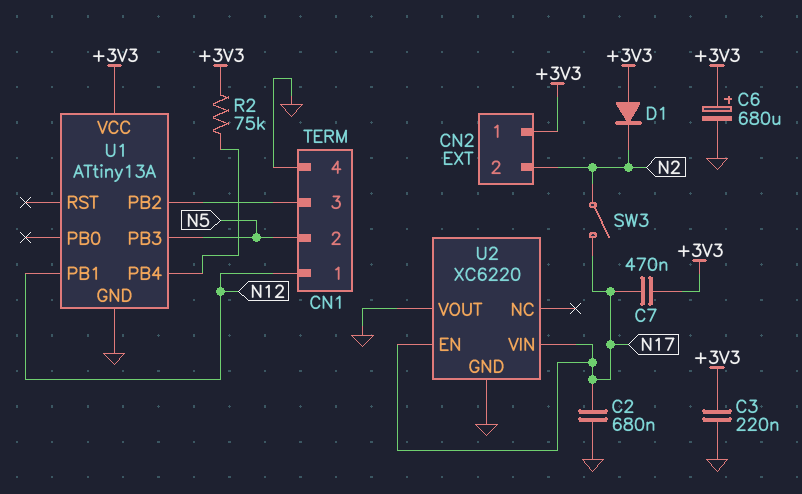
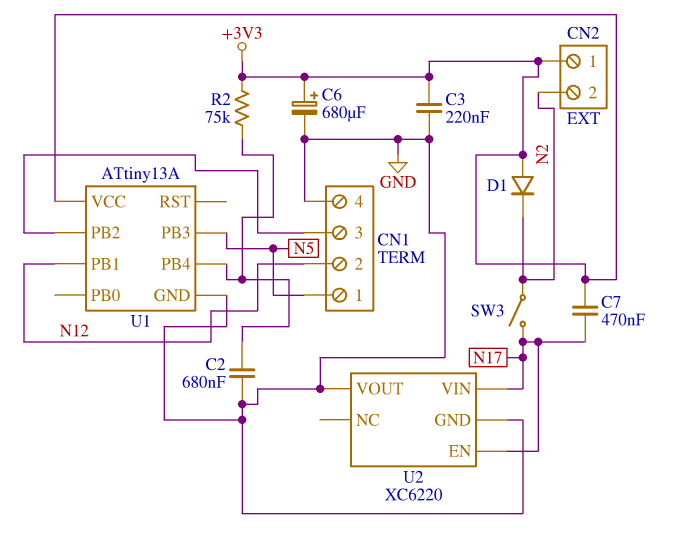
C2: 680nF (GND, N17) -> 680nF (GND, U1/PB4)
CN1 pin 1: N12 -> N5
CN1 pin 2: N5 -> N12

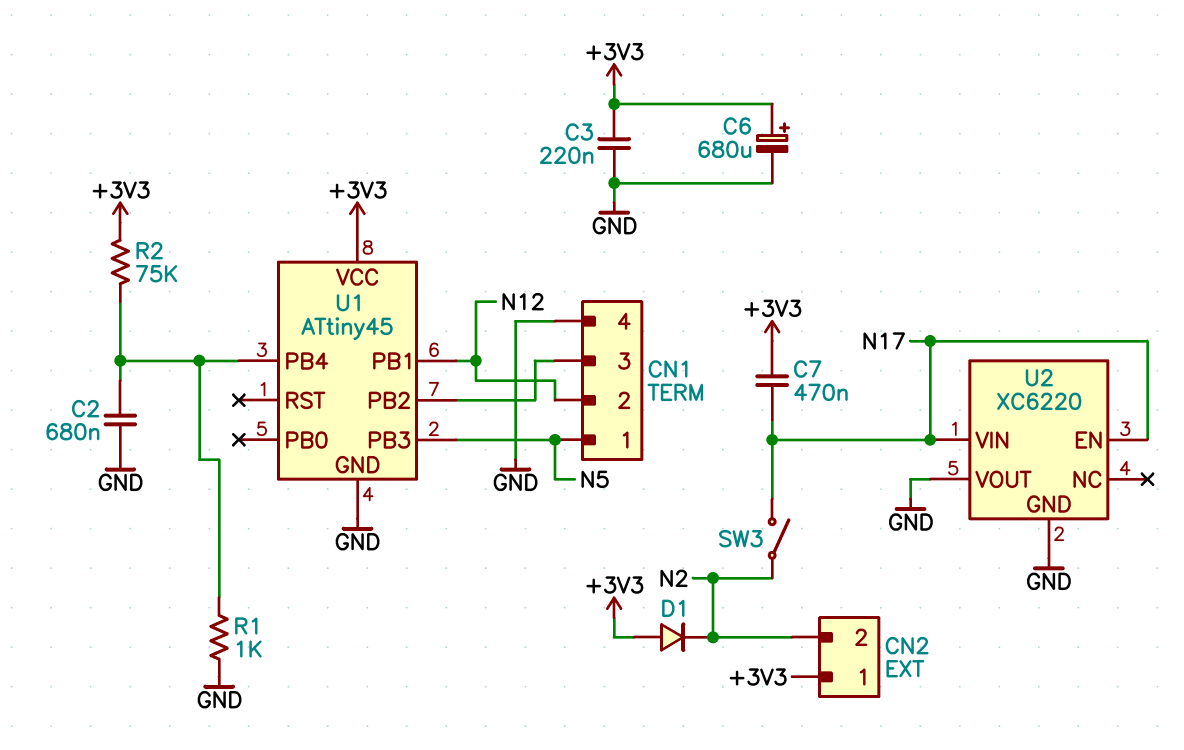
R1: none -> 1k (GND, U1/PB4)
U1: ATtiny13A -> ATtiny45

